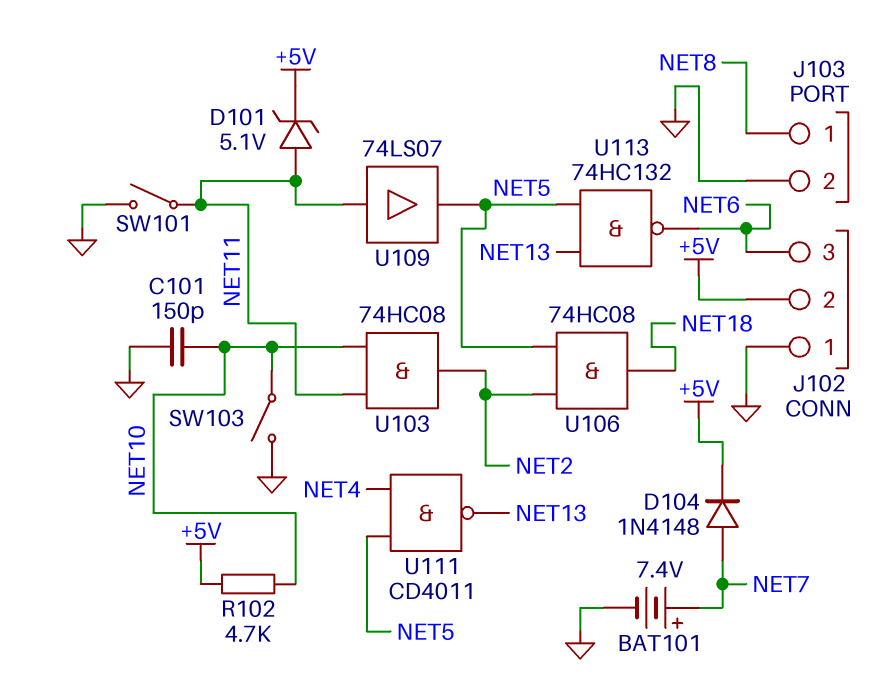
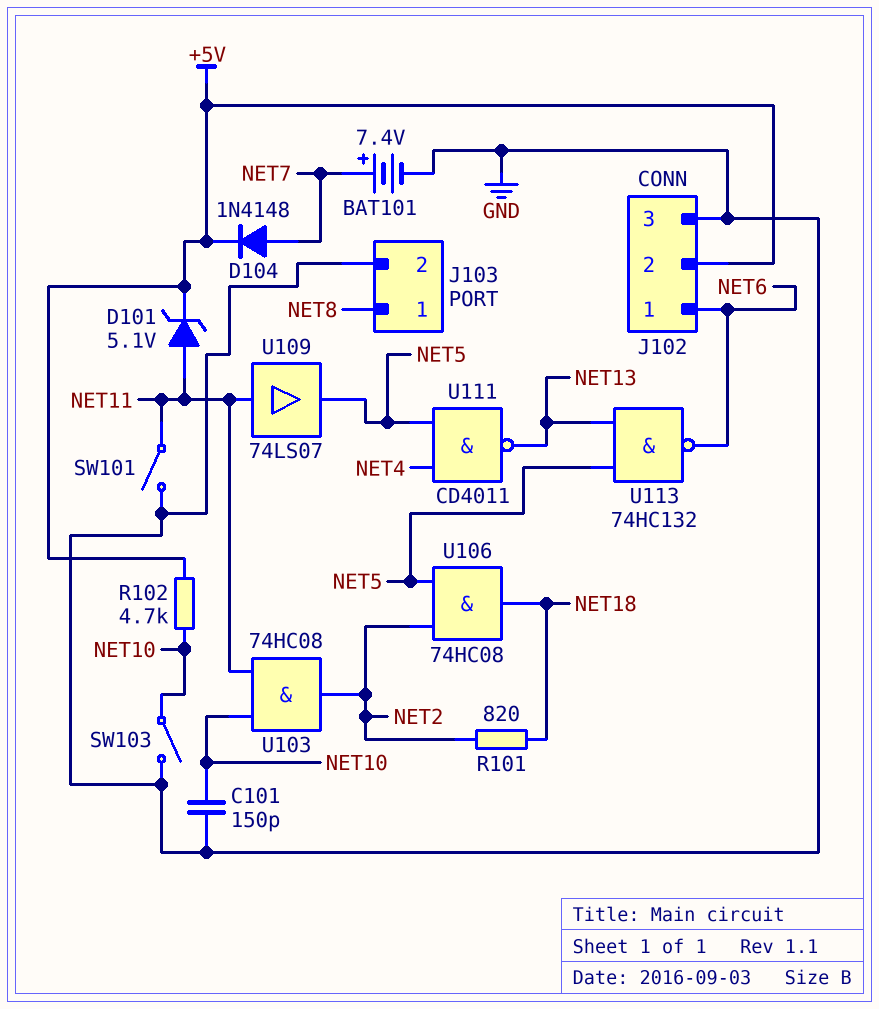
J102 pin 1: GND -> NET6
J102 pin 3: NET6 -> GND
R101: none -> 820 (NET2, NET18)

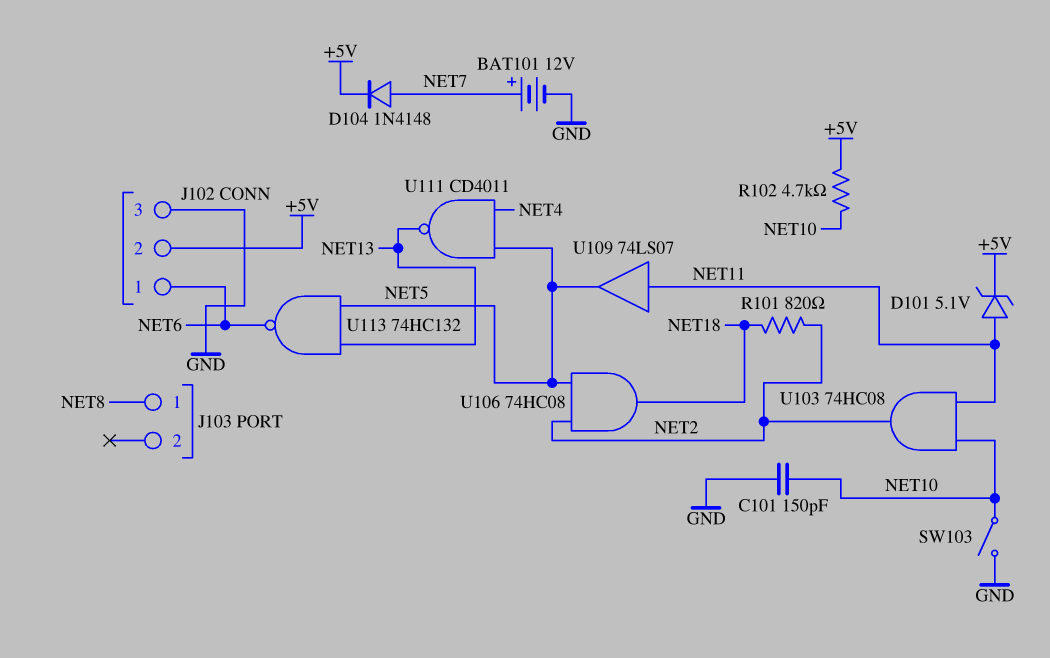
BAT101: 7.4V (plus NET7, minus GND) -> 12V (plus NET7, minus GND)
J103 pin 2: GND -> none
SW101: switch (GND, NET11) -> none

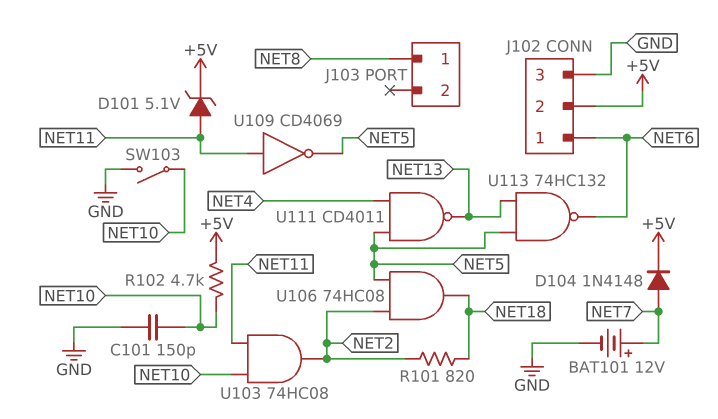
U109: buffer 74LS07 (in NET11, out NET5) -> NOT CD4069 (in NET11, out NET5)

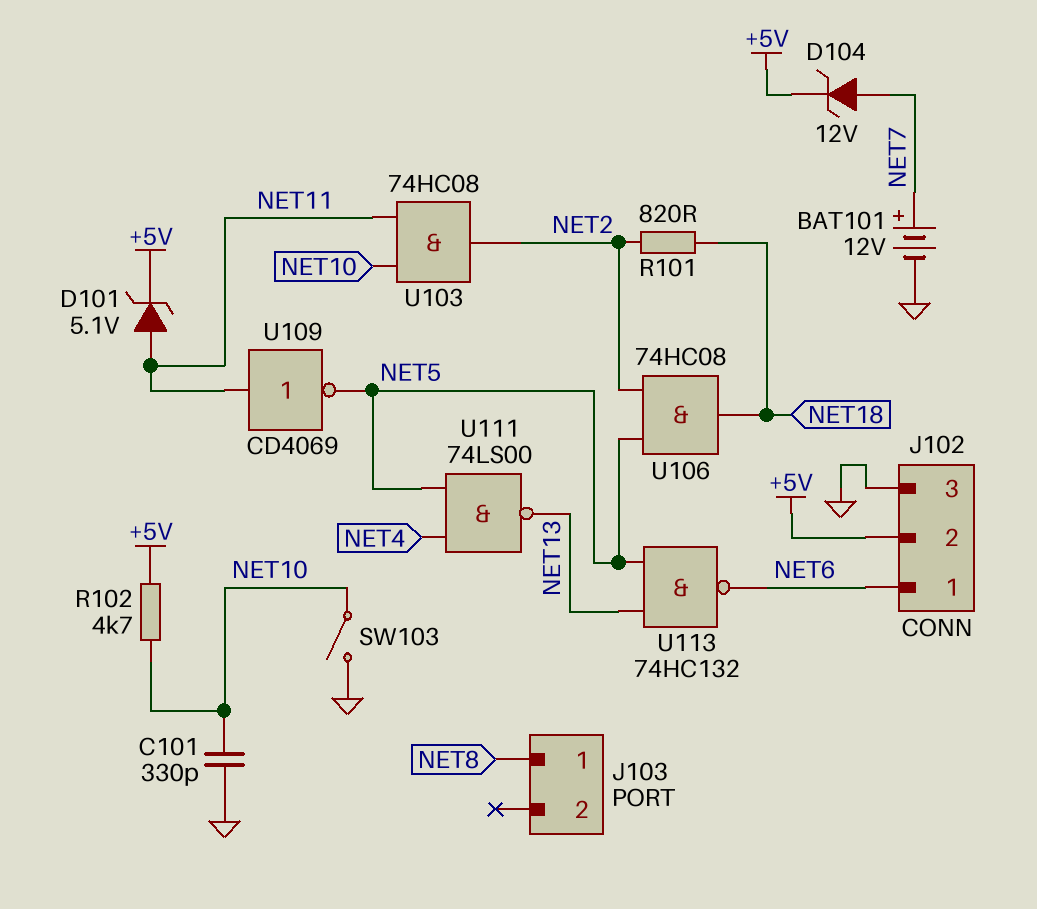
C101: 150pF (GND, NET10) -> 330pF (GND, NET10)
D104: diode 1N4148 (A NET7, K +5V) -> zener 12V (A NET7, K +5V)
U111: NAND CD4011 (in NET4, in NET5, out NET13) -> NAND 74LS00 (in NET4, in NET5, out NET13)

